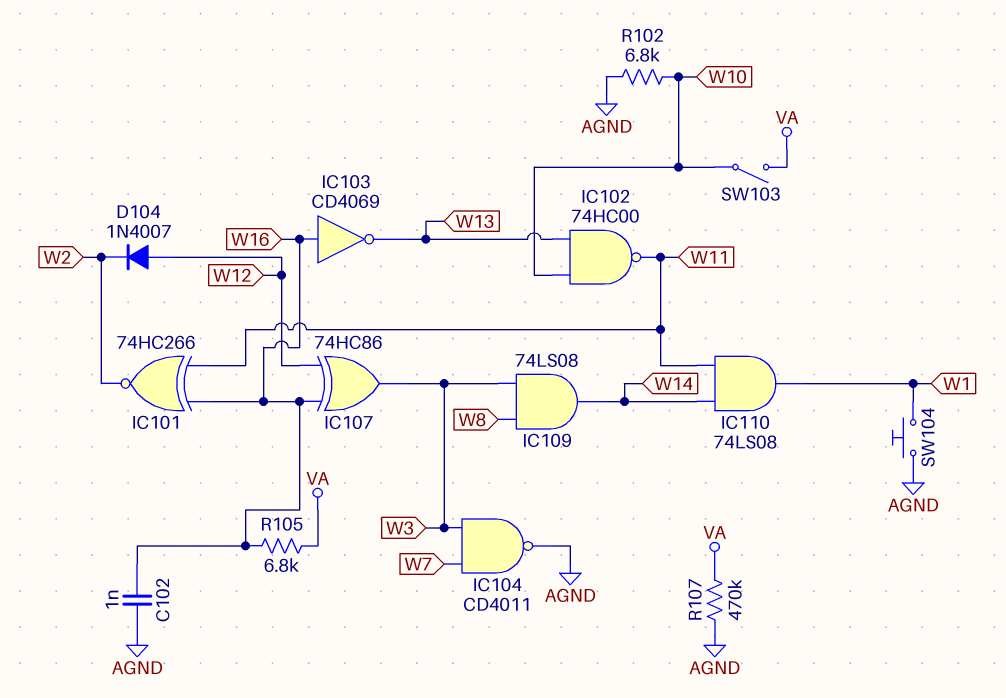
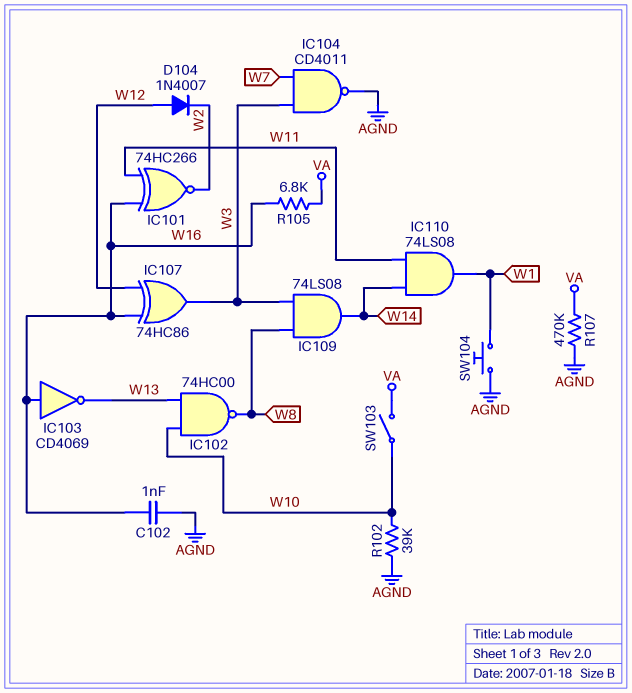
IC102: NAND 74HC00 (in W10, in W13, out W11) -> NAND 74HC00 (in W10, in W13, out W8)
R102: 6.8k (AGND, W10) -> 39k (AGND, W10)

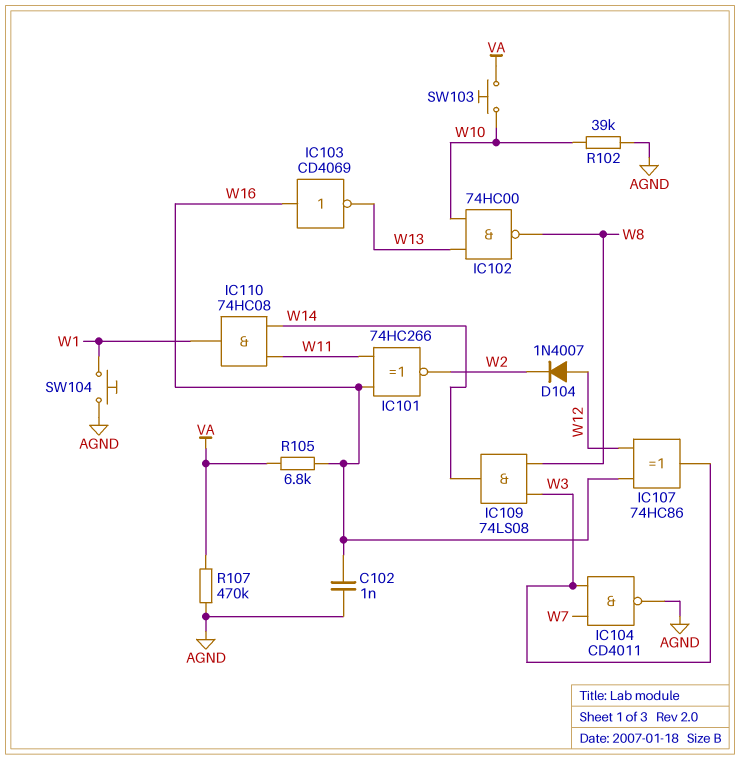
IC110: AND 74LS08 (in W11, in W14, out W1) -> AND 74HC08 (in W11, in W14, out W1)
SW103: switch (VA, W10) -> button (VA, W10)

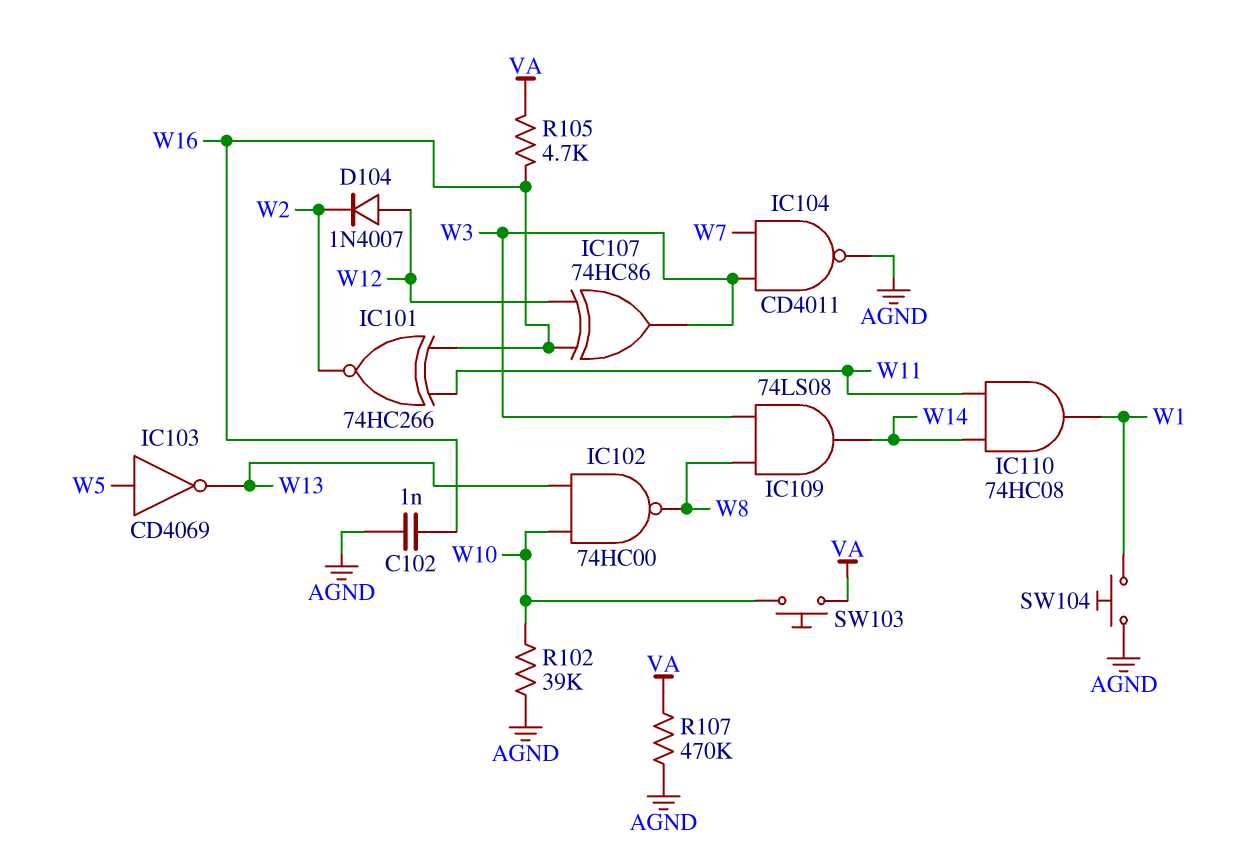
IC103: NOT CD4069 (in W16, out W13) -> NOT CD4069 (in W5, out W13)
R105: 6.8k (VA, W16) -> 4.7k (VA, W16)

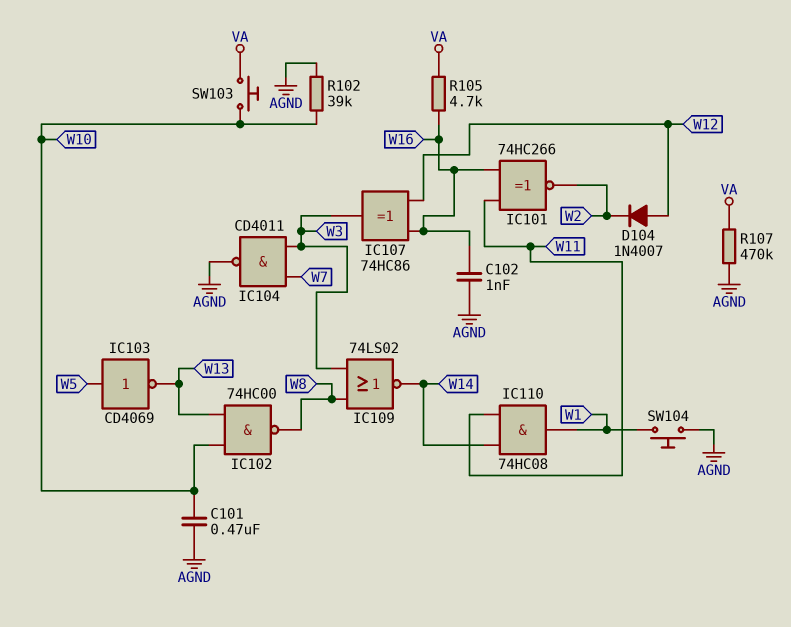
C101: none -> 470nF (AGND, W10)
IC109: AND 74LS08 (in W3, in W8, out W14) -> NOR 74LS02 (in W3, in W8, out W14)

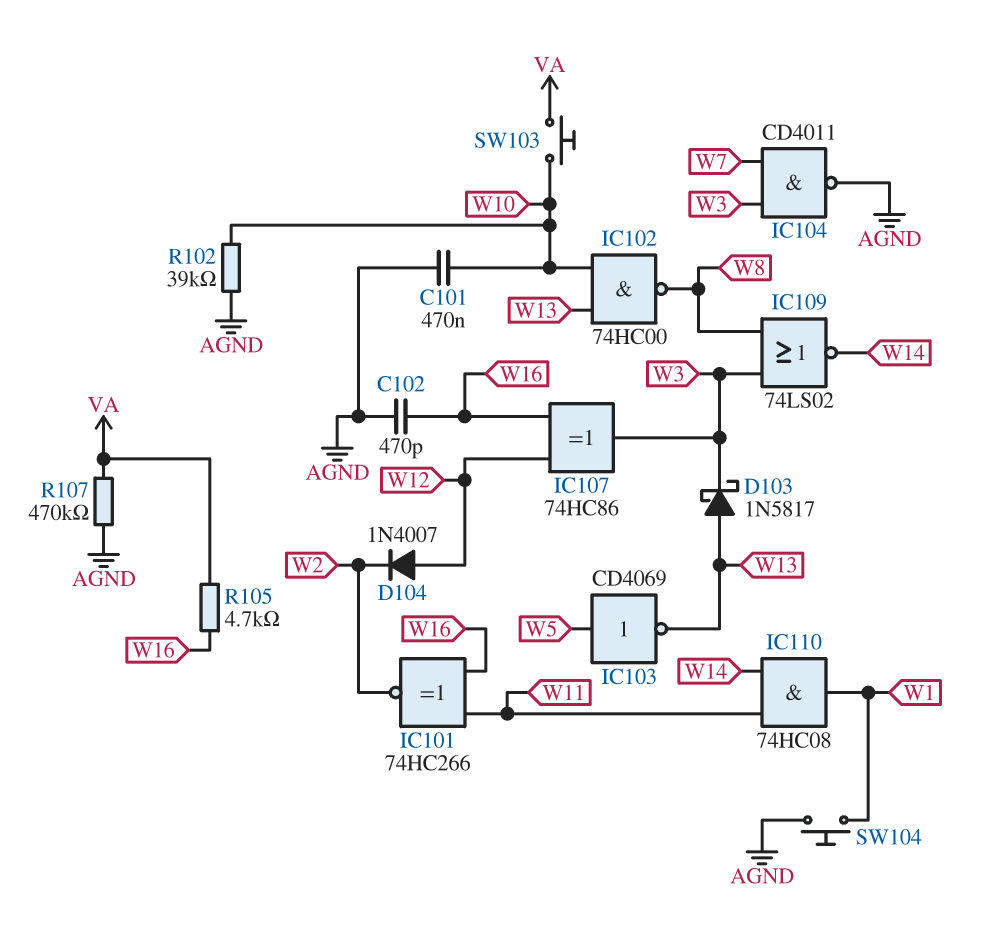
C102: 1nF (AGND, W16) -> 470pF (AGND, W16)
D103: none -> schottky 1N5817 (A W13, K W3)

